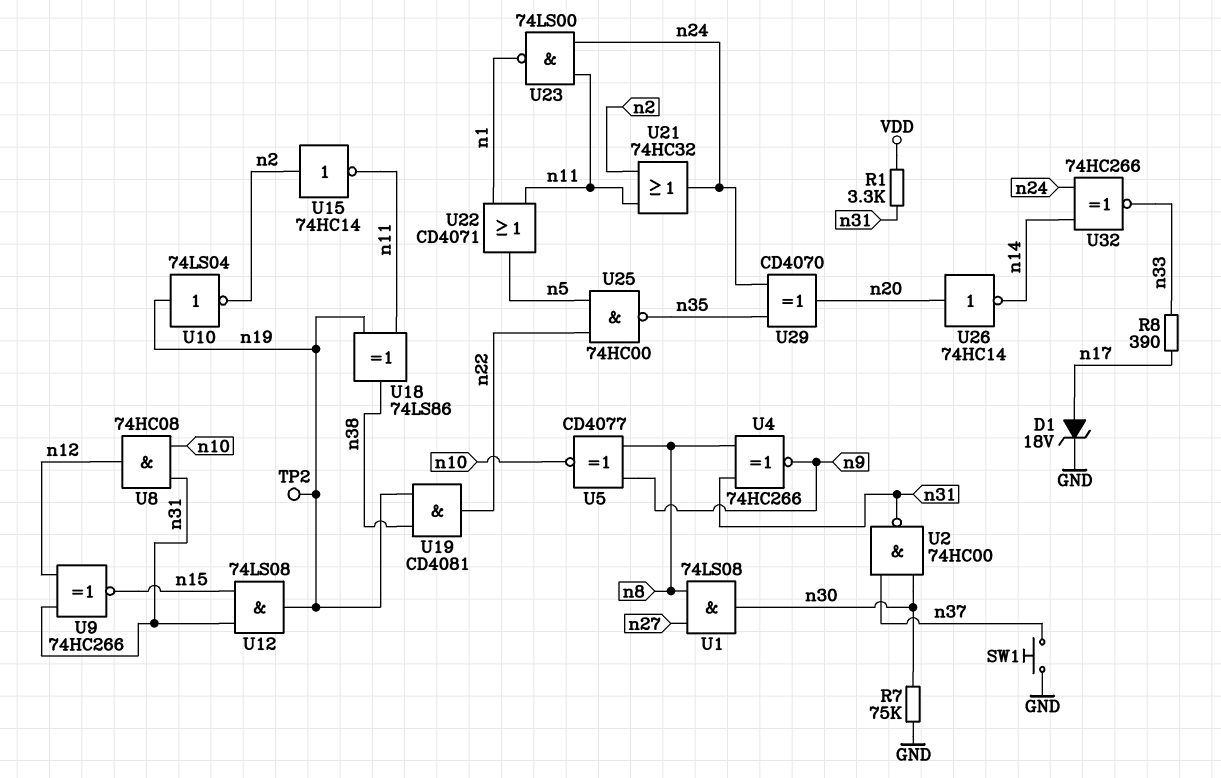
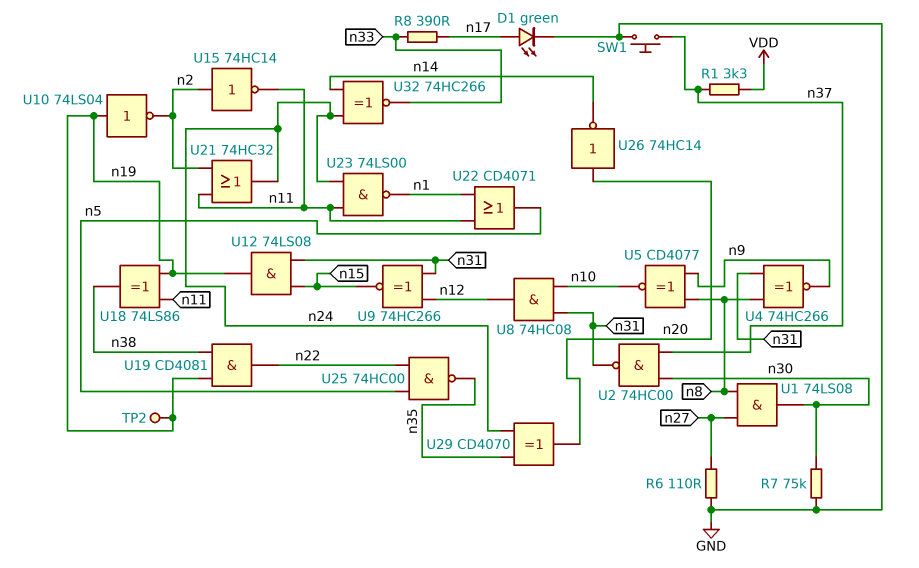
D1: zener 18V (A n17, K GND) -> LED green (A n17, K GND)
R1: 3.3k (VDD, n31) -> 3.3k (VDD, n37)
R6: none -> 110 (GND, n27)

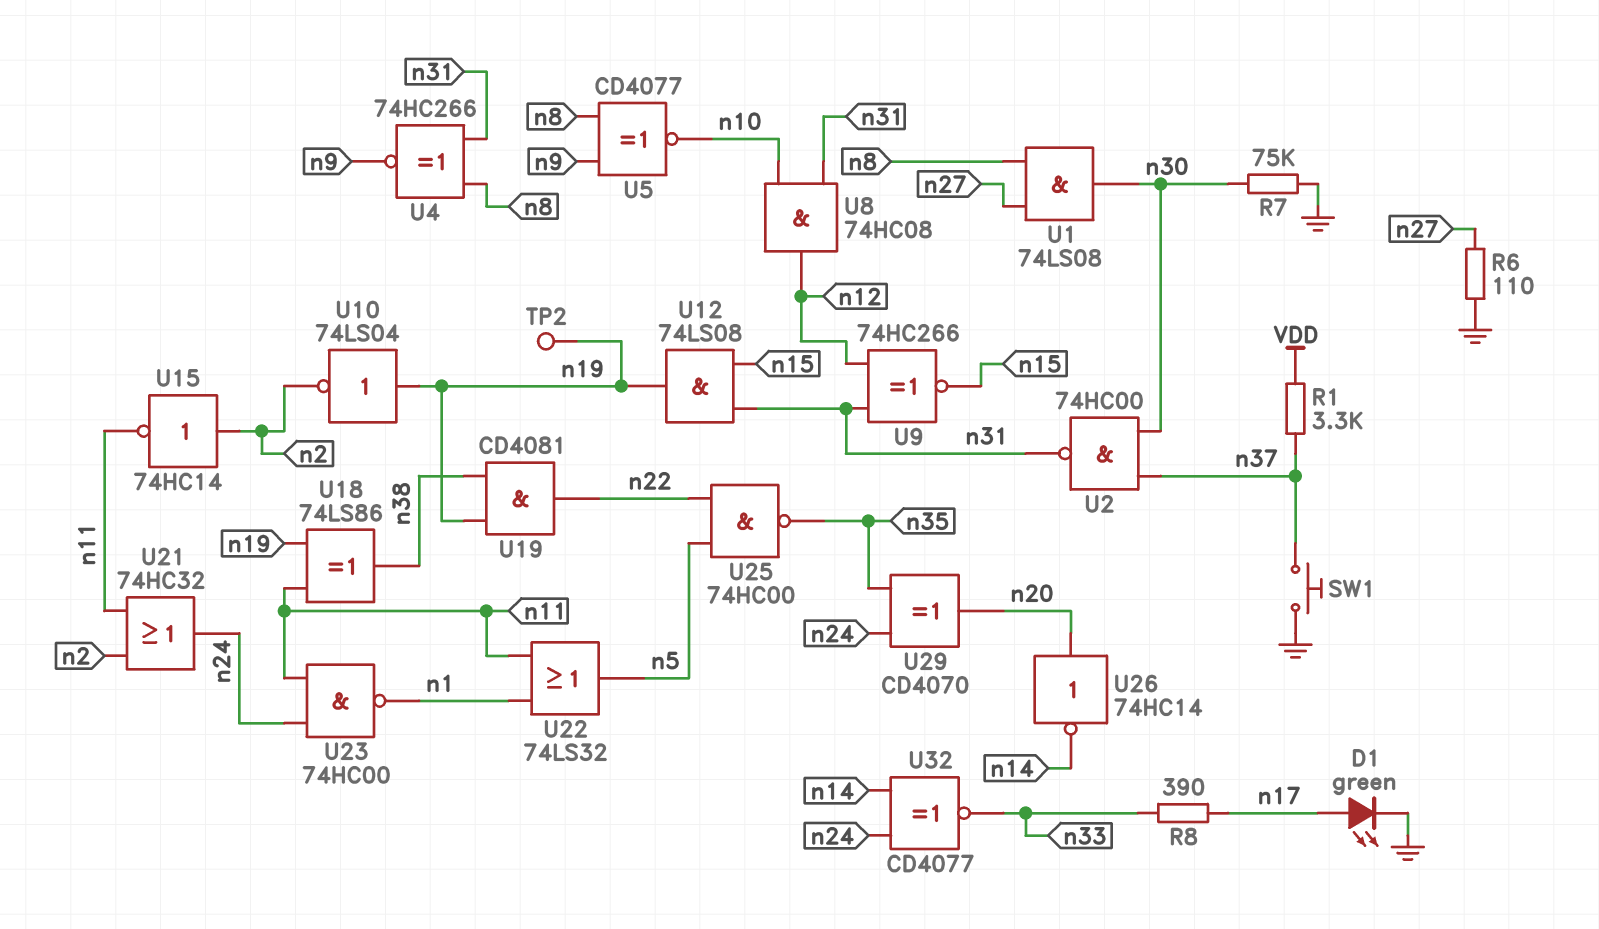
U22: OR CD4071 (in n1, in n11, out n5) -> OR 74LS32 (in n1, in n11, out n5)
U23: NAND 74LS00 (in n11, in n24, out n1) -> NAND 74HC00 (in n11, in n24, out n1)
U32: XNOR 74HC266 (in n14, in n24, out n33) -> XNOR CD4077 (in n14, in n24, out n33)

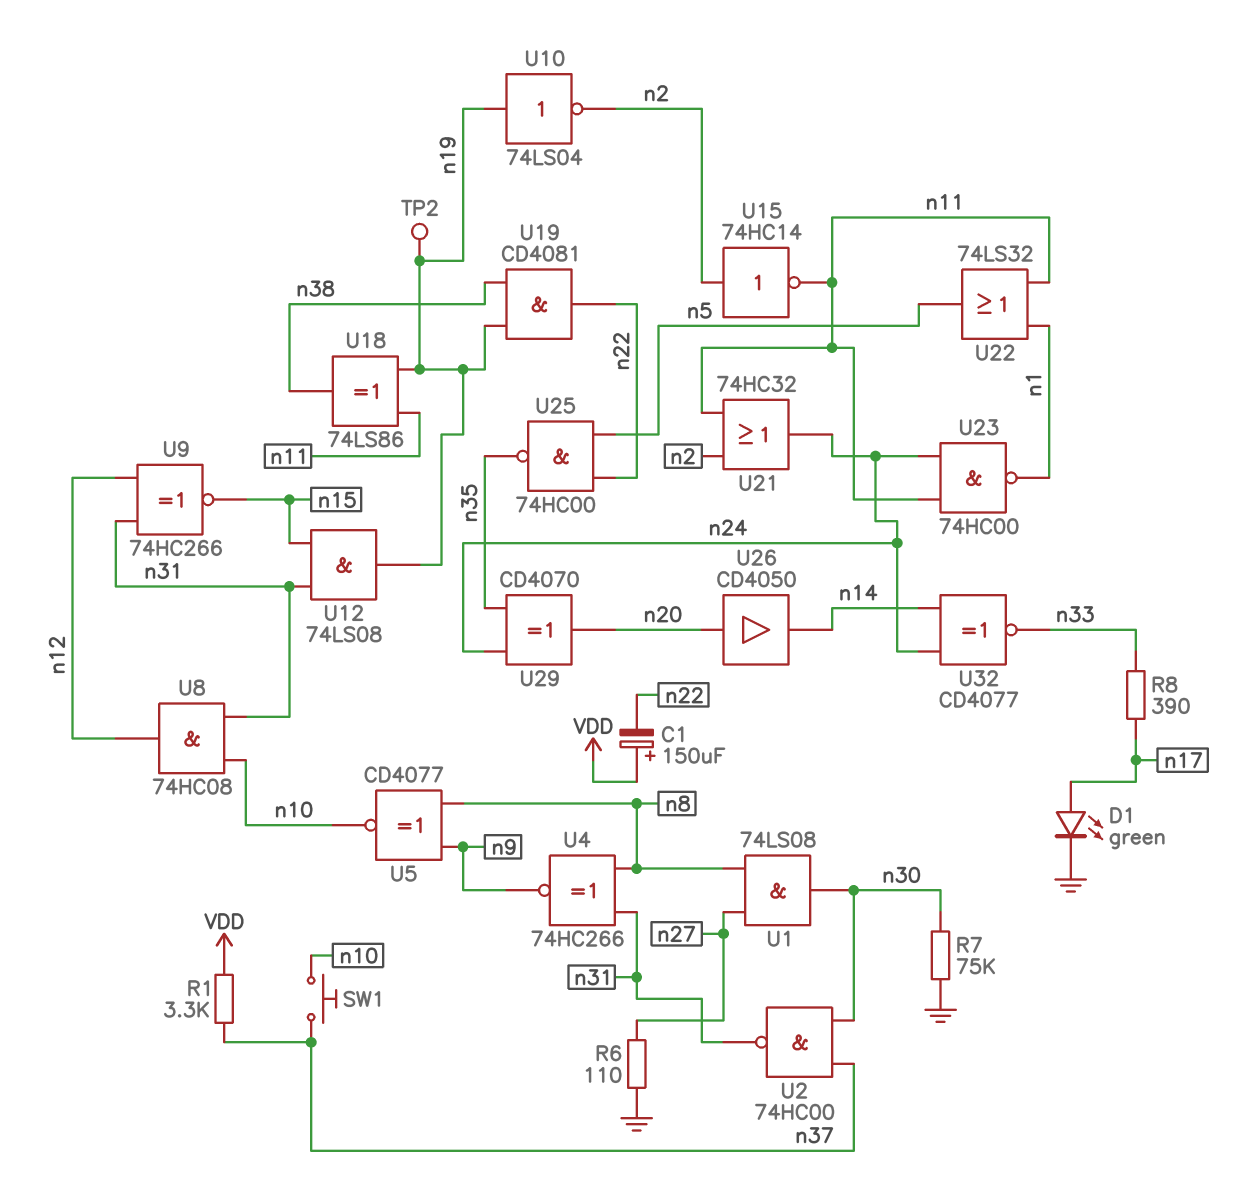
C1: none -> 150uF (plus VDD, minus n22)
SW1: button (GND, n37) -> button (n10, n37)
U26: NOT 74HC14 (in n20, out n14) -> buffer CD4050 (in n20, out n14)

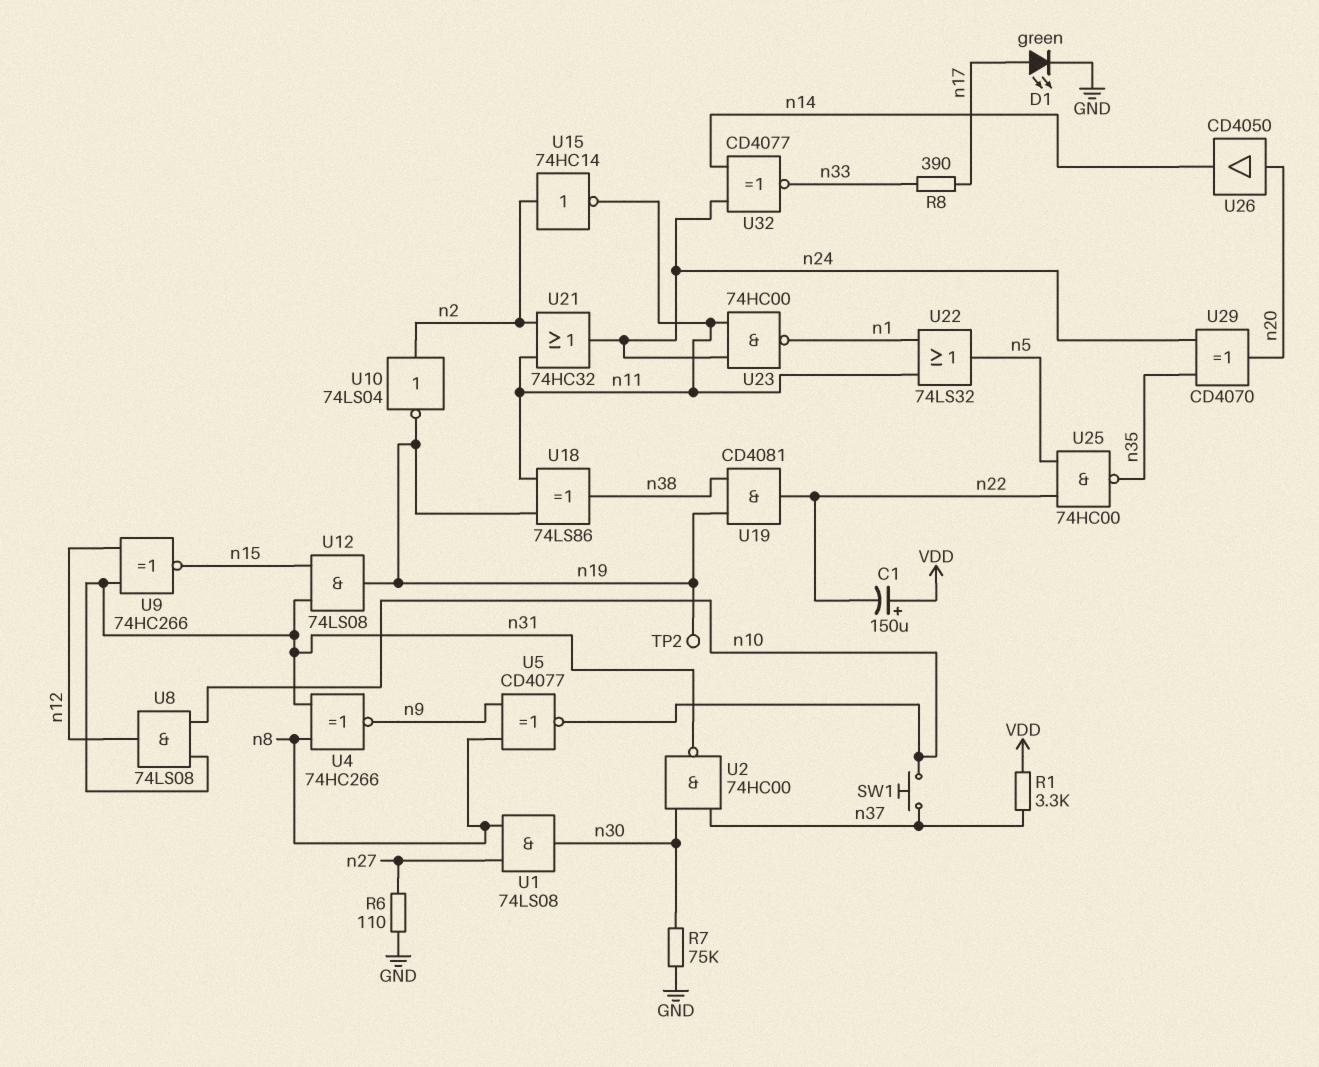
U8: AND 74HC08 (in n10, in n31, out n12) -> AND 74LS08 (in n10, in n31, out n12)
U10: NOT 74LS04 (in n19, out n2) -> NOT 74LS04 (in n2, out n19)

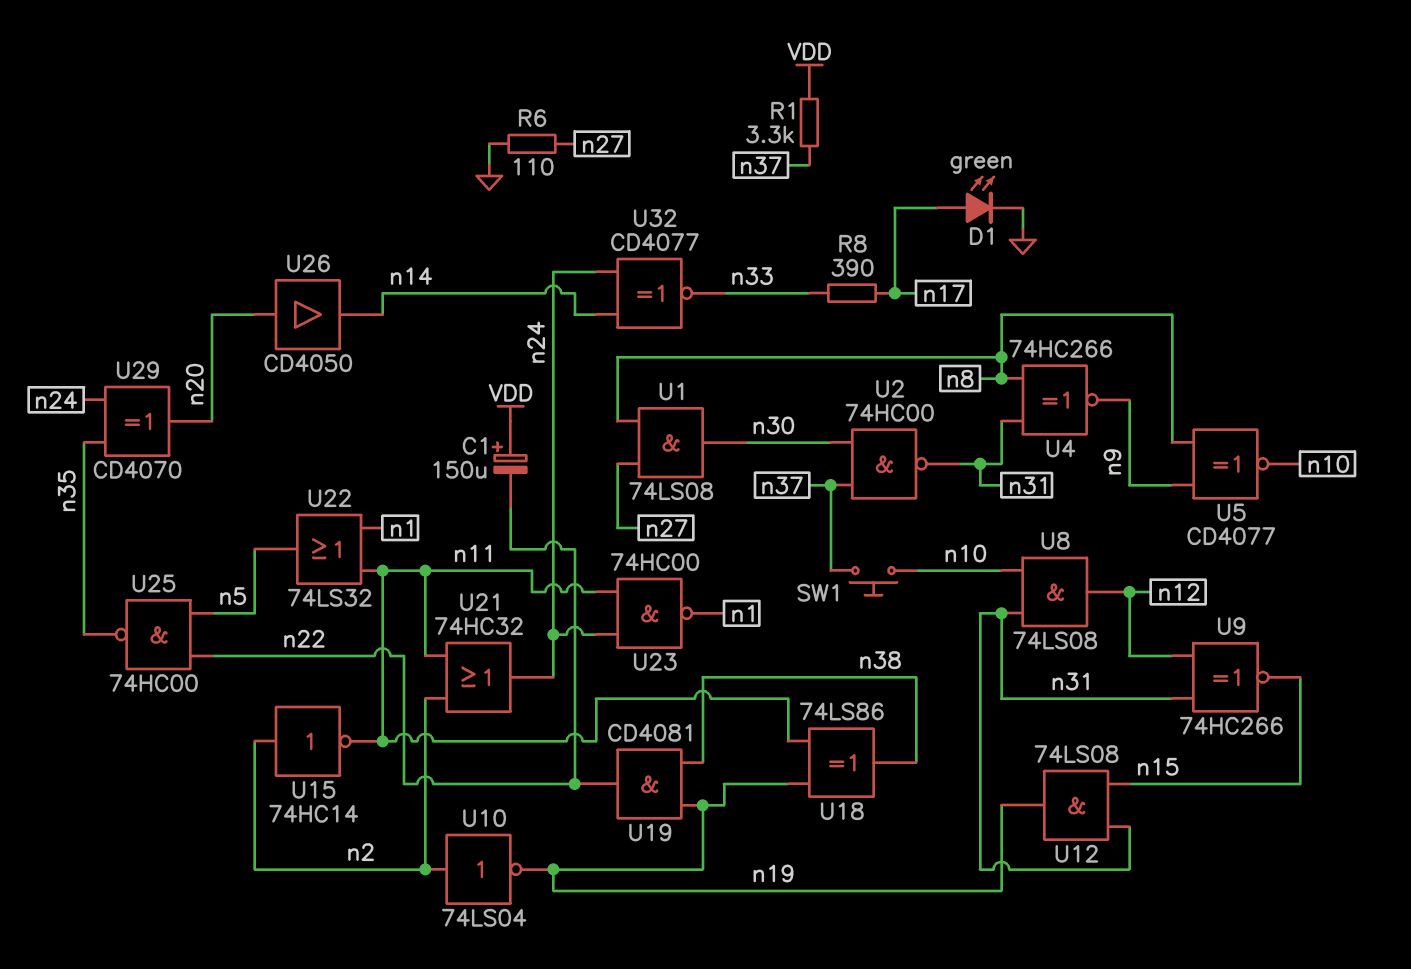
R7: 75k (GND, n30) -> none
TP2: test point (n19) -> none

